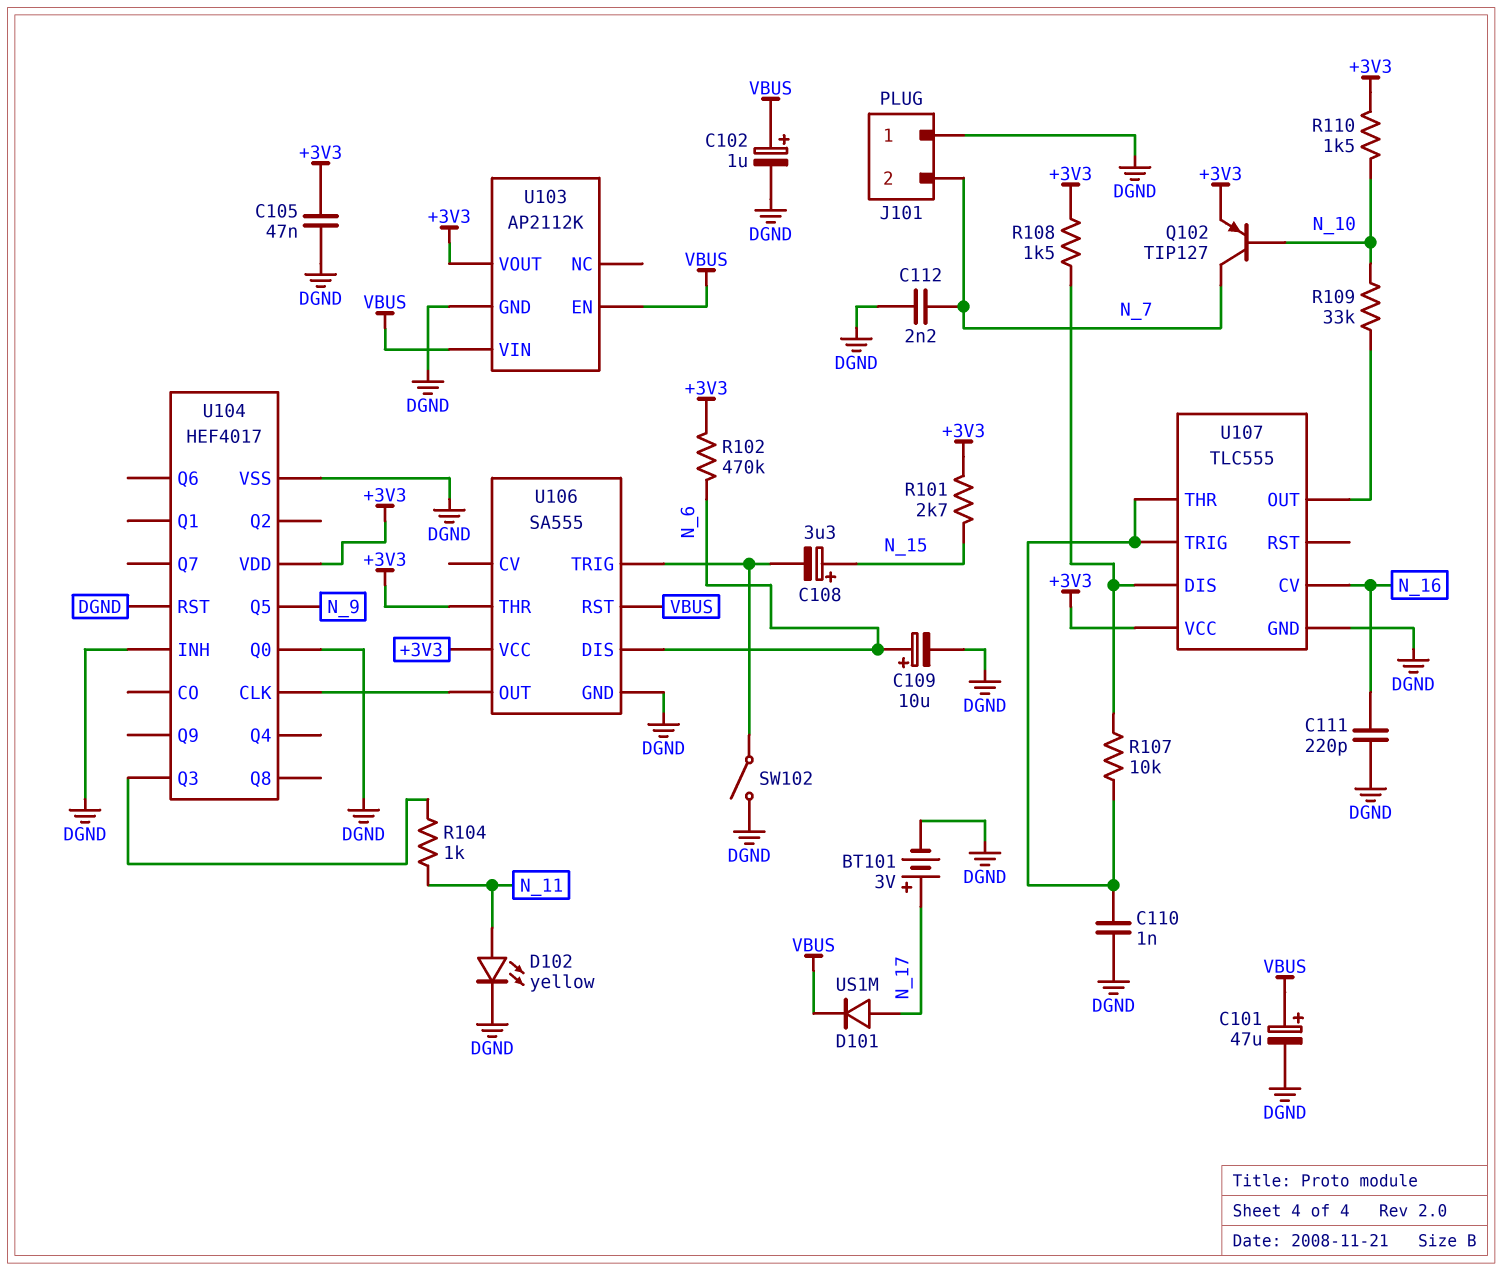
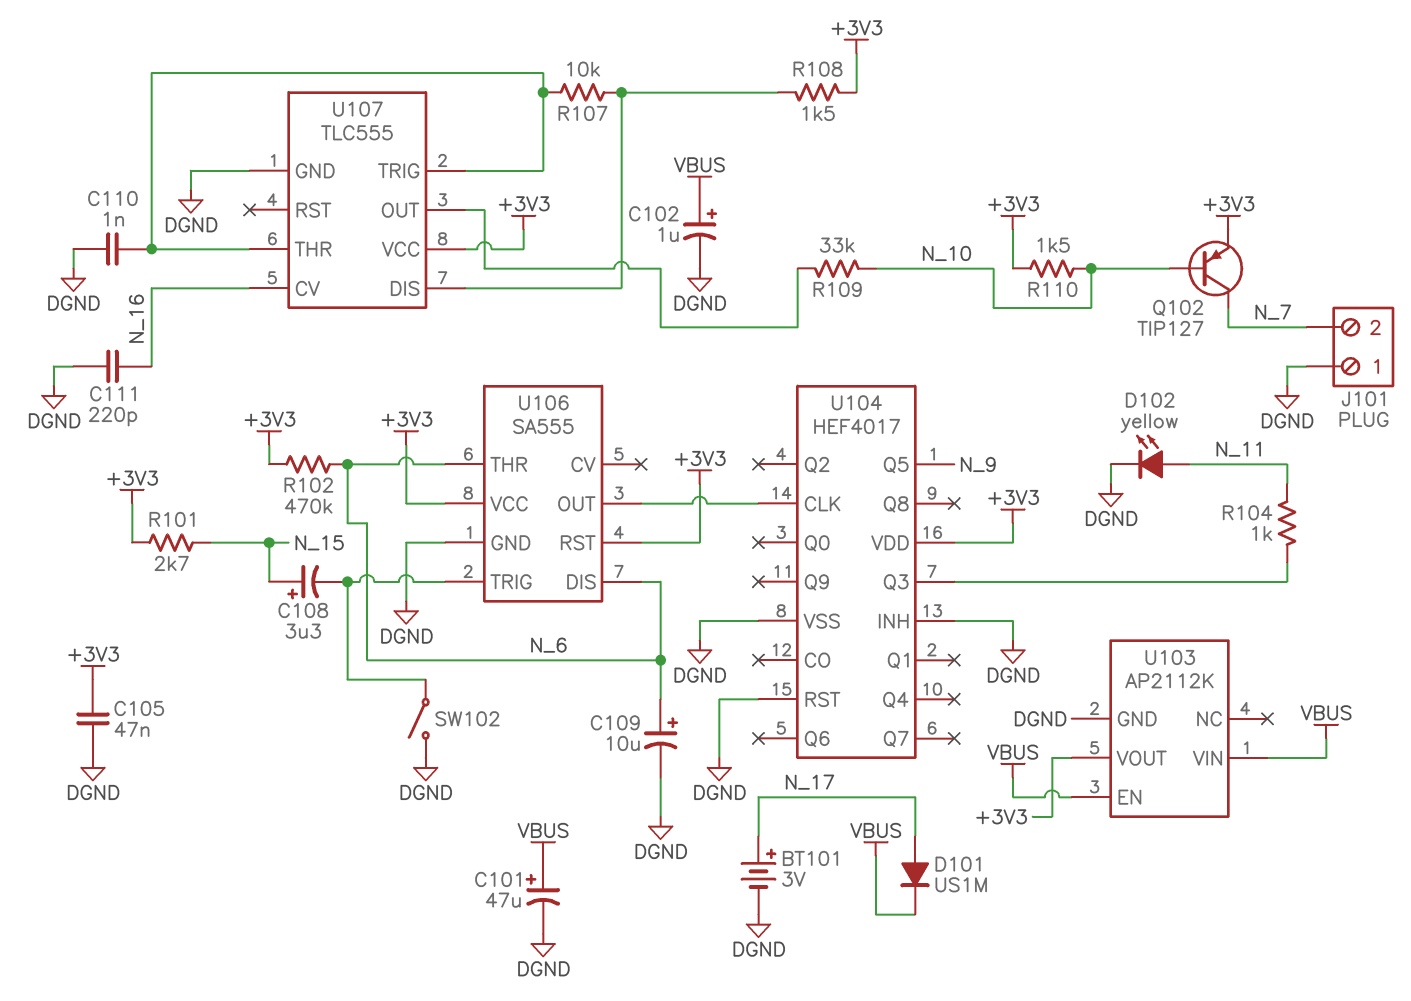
C112: 2.2nF (DGND, N_7) -> none
U104 pin Q0: DGND -> none
U106 pin RST: VBUS -> +3V3
U106 pin THR: +3V3 -> N_6

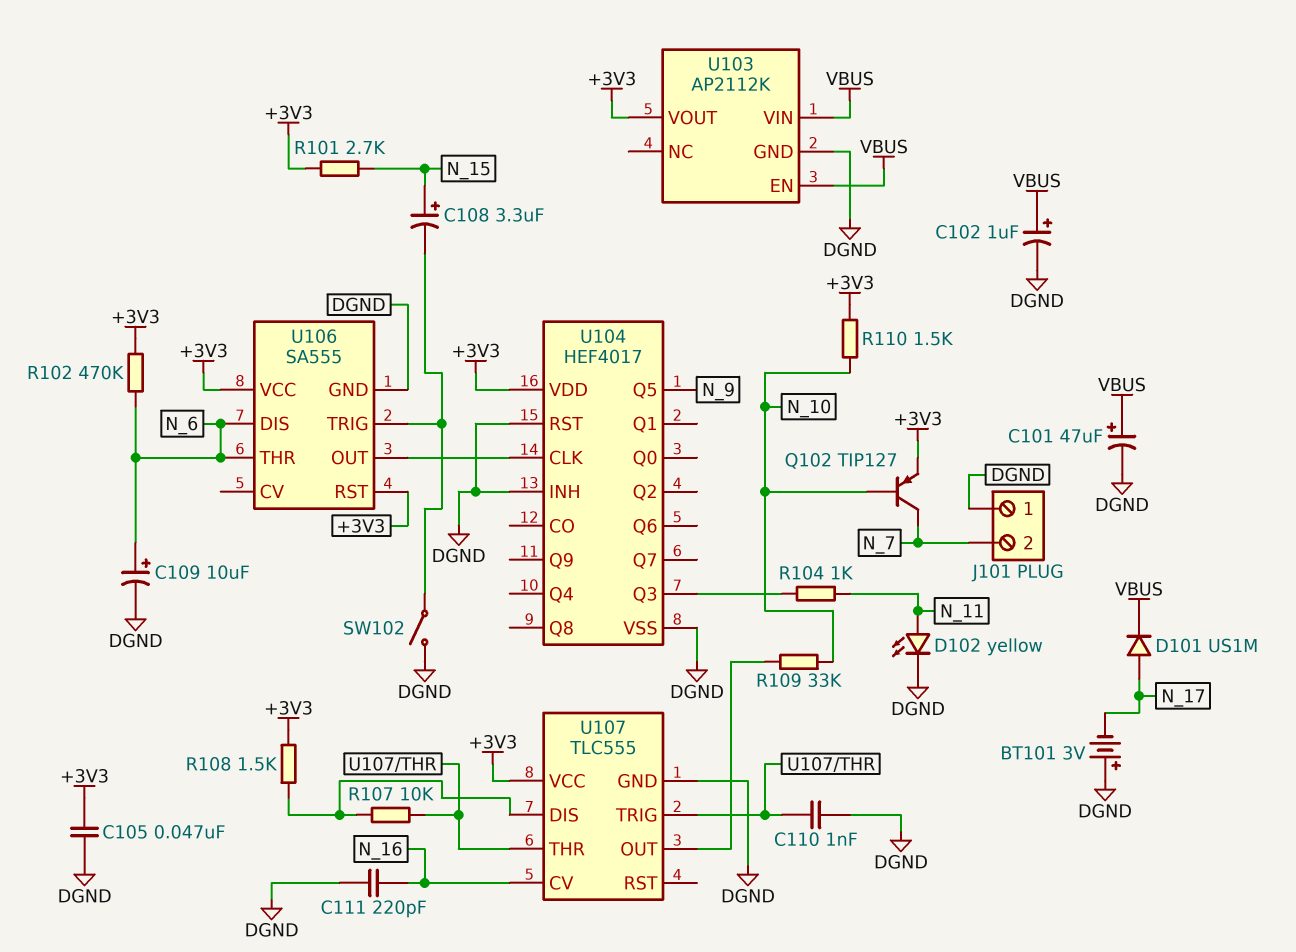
BT101: 3V (plus N_17, minus DGND) -> 3V (plus DGND, minus N_17)

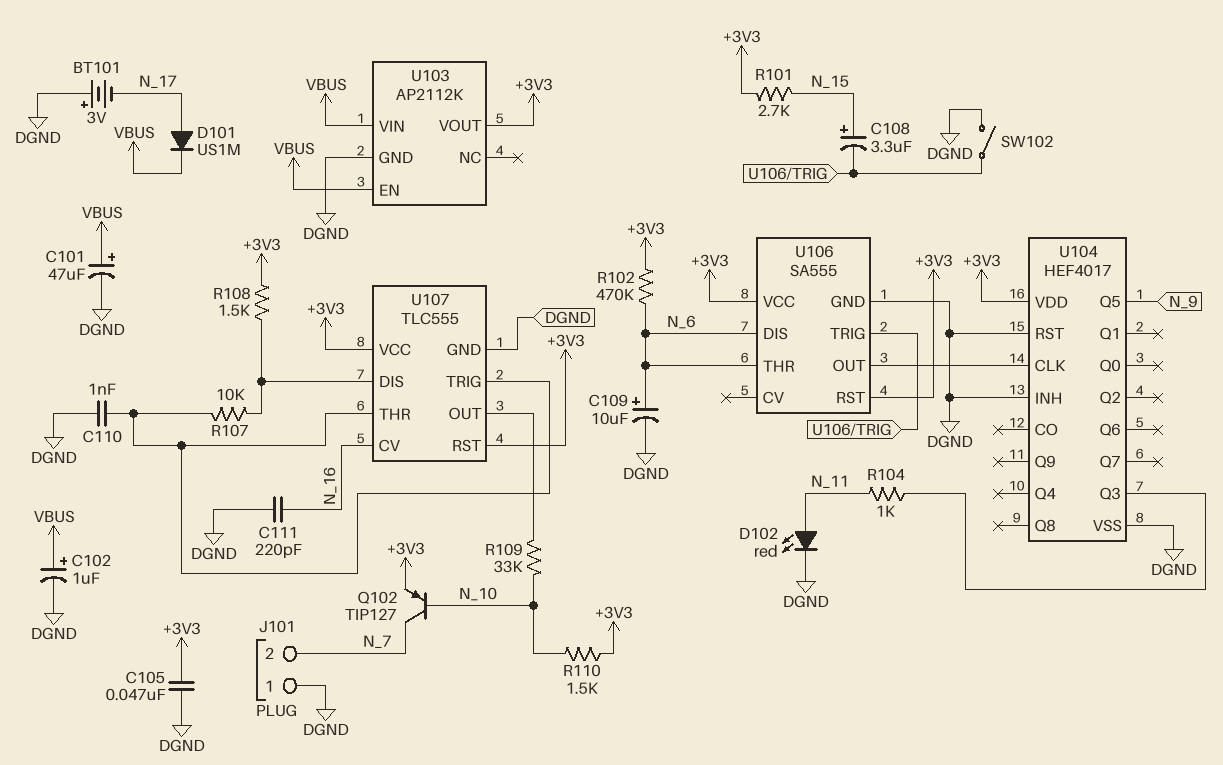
D102: LED yellow (A N_11, K DGND) -> LED red (A N_11, K DGND)
U107 pin RST: none -> +3V3

